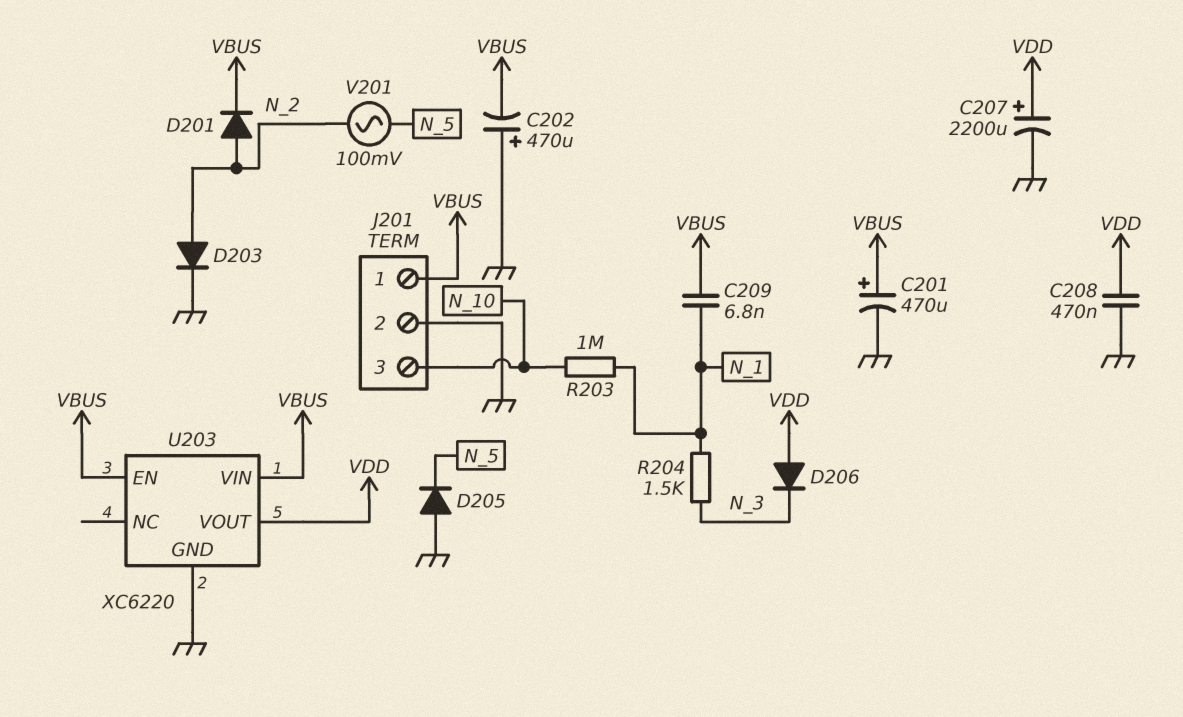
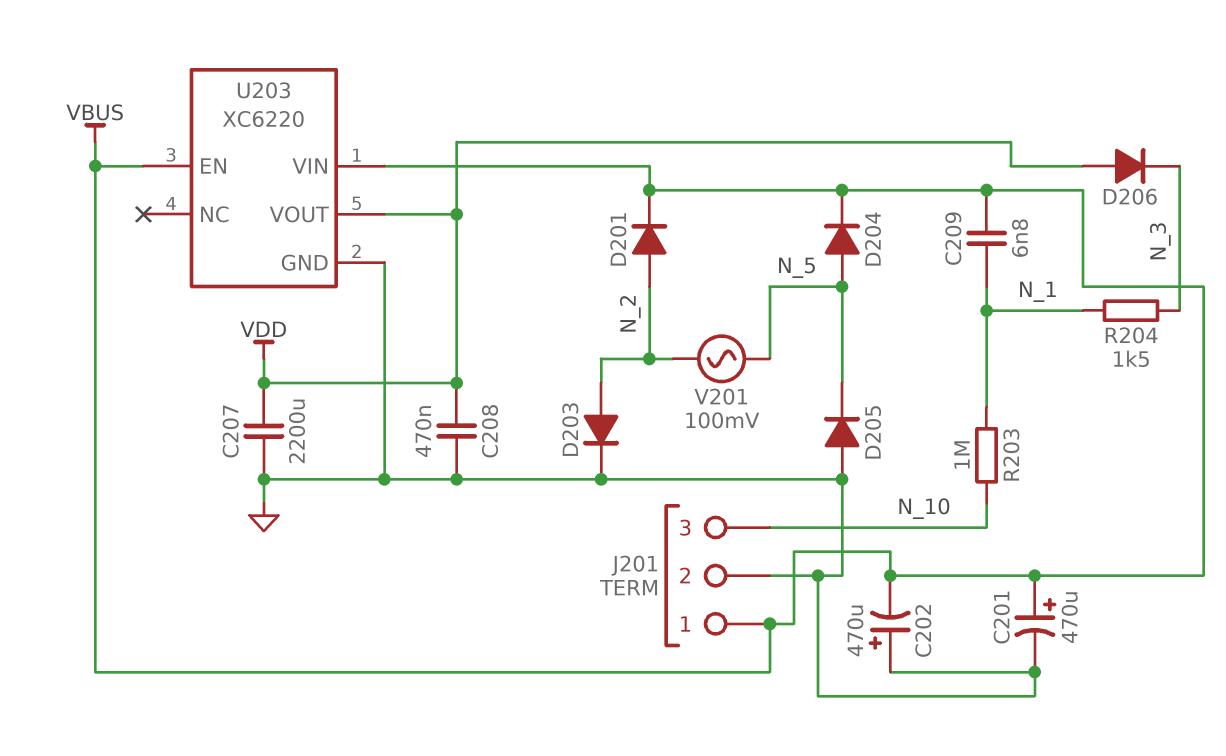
C207: 2200uF (plus VDD, minus GND) -> 2200uF (GND, VDD)
D204: none -> diode (A N_5, K VBUS)

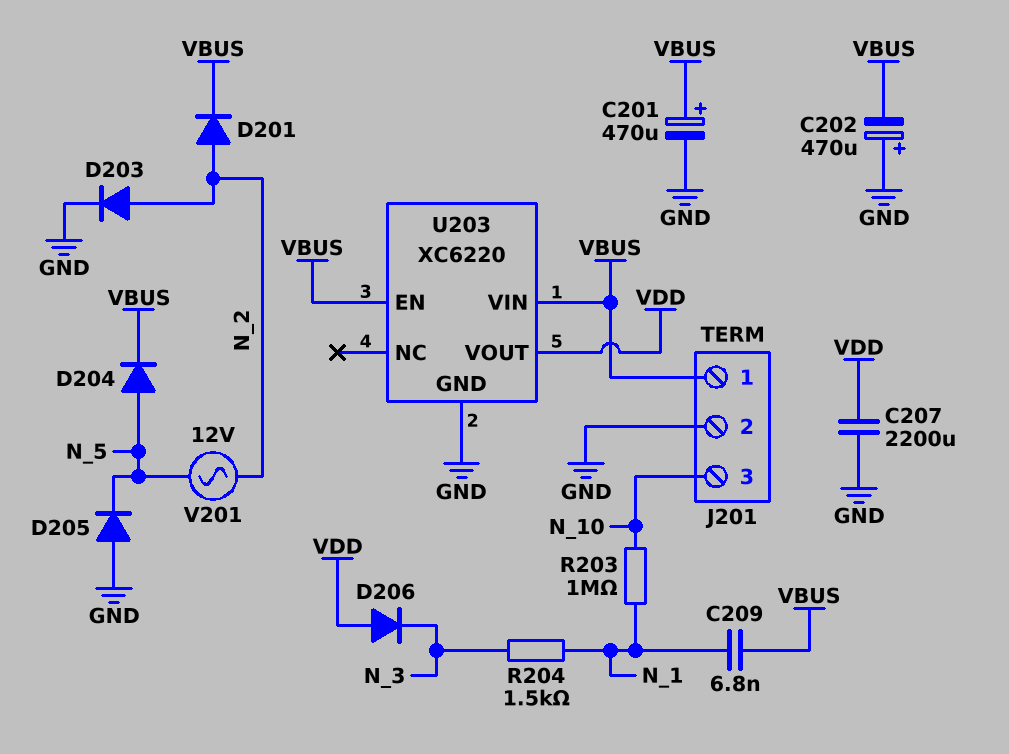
C208: 470nF (GND, VDD) -> none
V201: AC 100mV (N_2, N_5) -> AC 12V (N_2, N_5)

